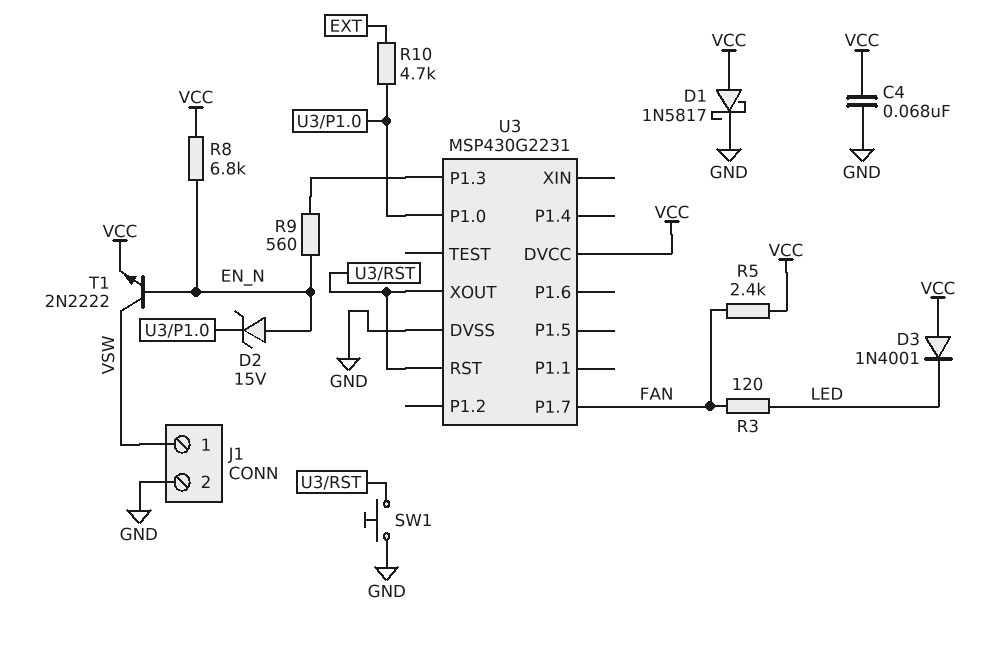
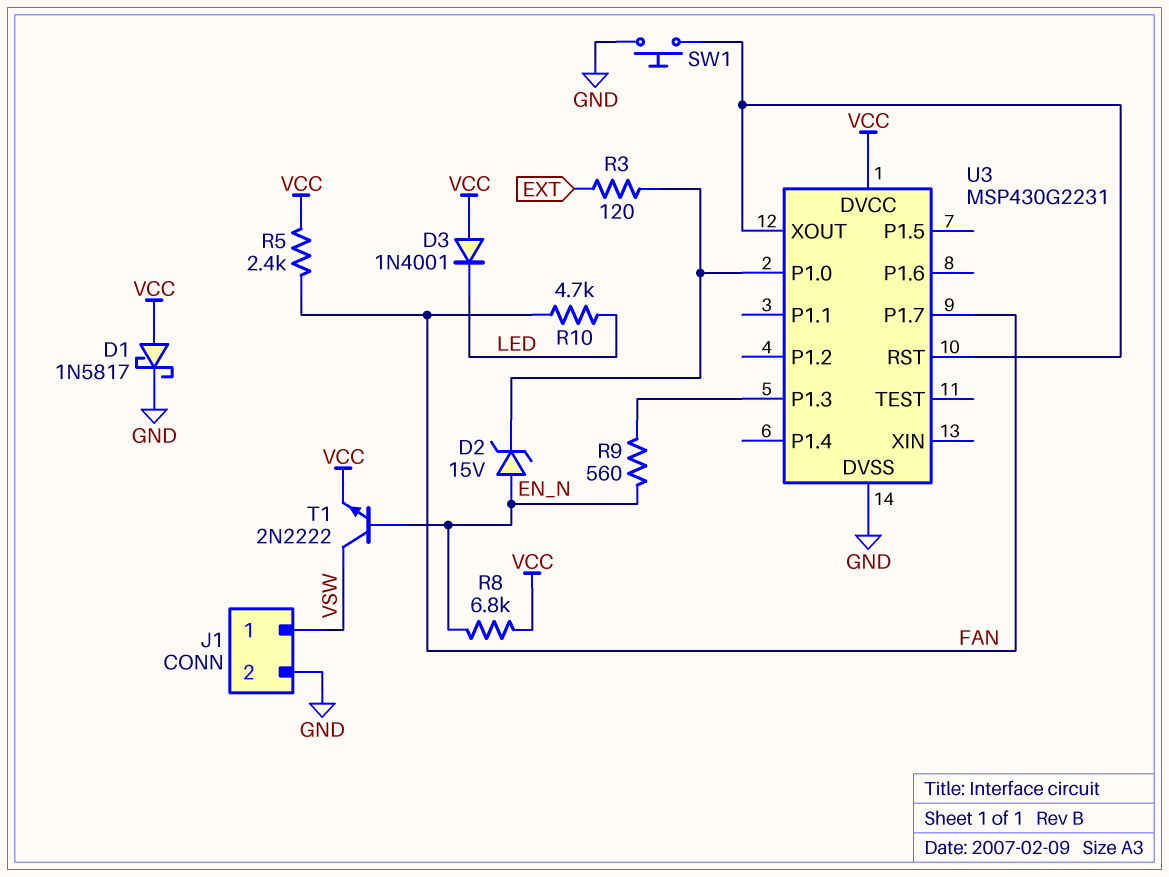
C4: 68nF (GND, VCC) -> none
R3: 120 (FAN, LED) -> 120 (EXT, U3/P1.0)
R10: 4.7k (EXT, U3/P1.0) -> 4.7k (FAN, LED)

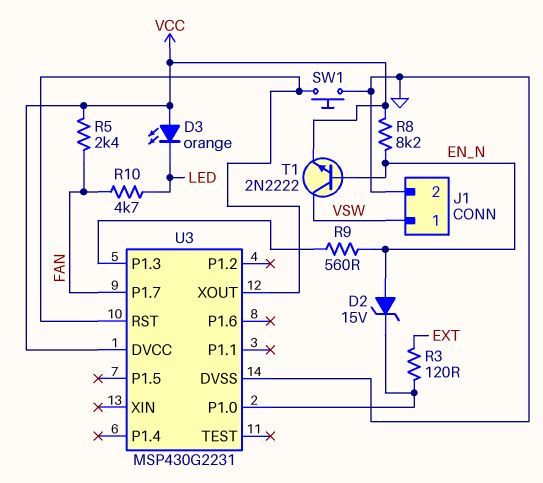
D1: schottky 1N5817 (A VCC, K GND) -> none
D3: diode 1N4001 (A VCC, K LED) -> LED orange (A VCC, K LED)
R8: 6.8k (EN_N, VCC) -> 8.2k (EN_N, VCC)

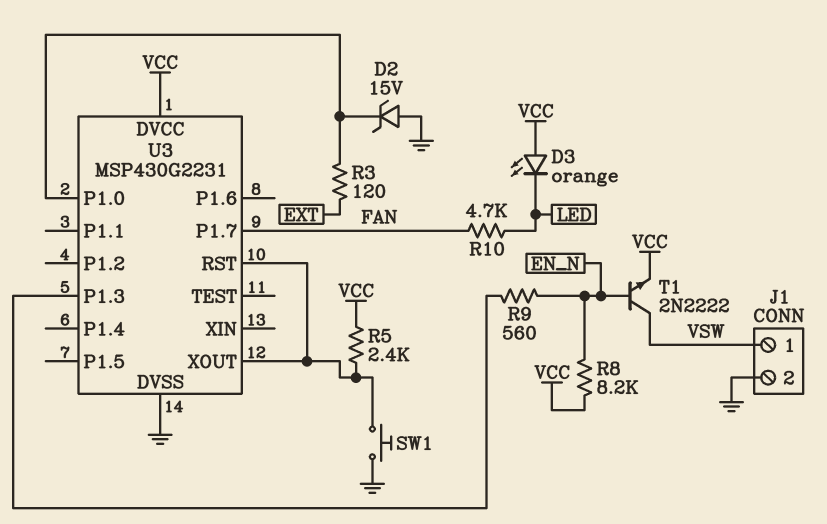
D2: zener 15V (A EN_N, K U3/P1.0) -> zener 15V (A GND, K U3/P1.0)
R5: 2.4k (FAN, VCC) -> 2.4k (U3/RST, VCC)

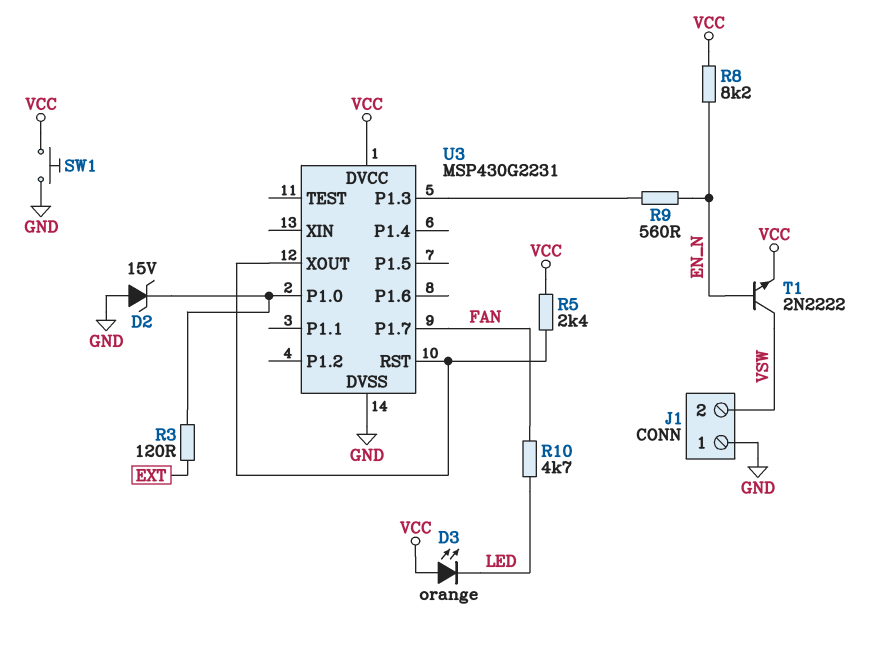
J1 pin 1: VSW -> GND
J1 pin 2: GND -> VSW
SW1: button (GND, U3/RST) -> button (GND, VCC)

